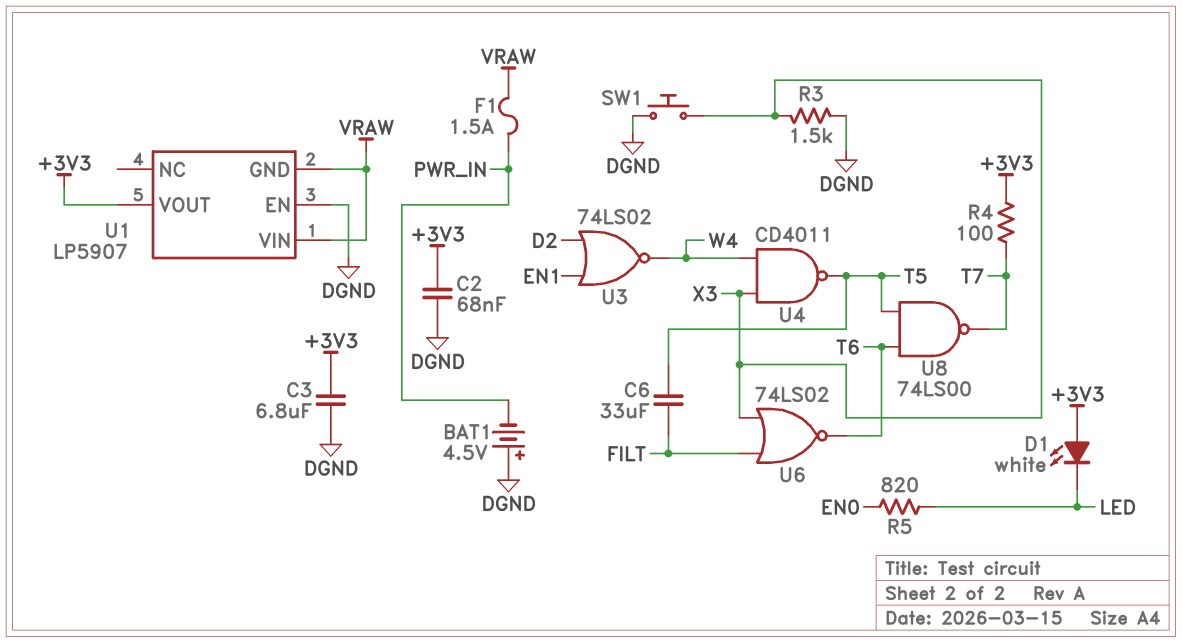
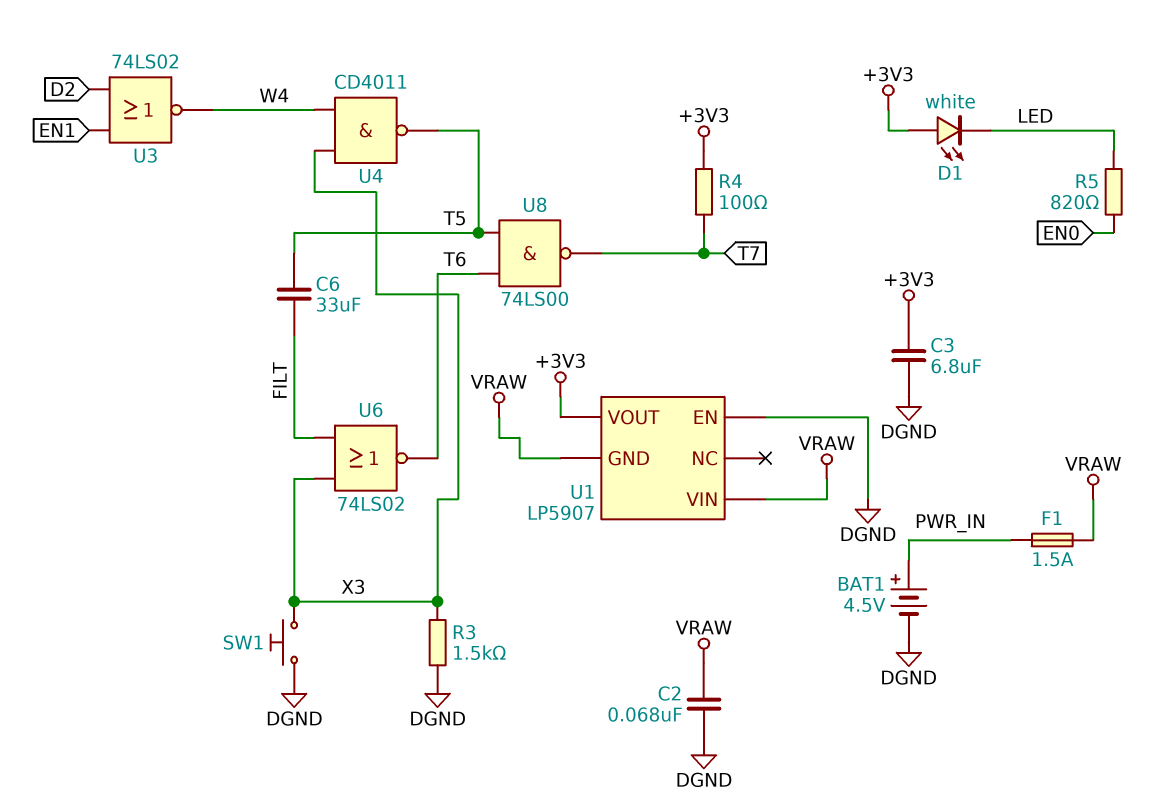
BAT1: 4.5V (plus DGND, minus PWR_IN) -> 4.5V (plus PWR_IN, minus DGND)
C2: 68nF (+3V3, DGND) -> 68nF (DGND, VRAW)

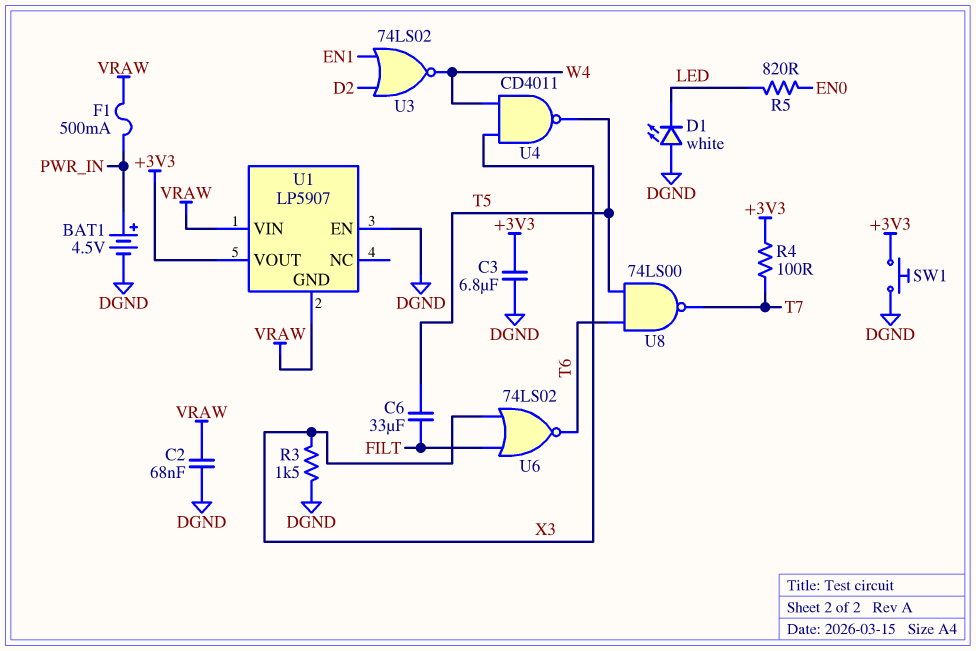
D1: LED white (A +3V3, K LED) -> LED white (A DGND, K LED)
F1: 1.5A (PWR_IN, VRAW) -> 500mA (PWR_IN, VRAW)
SW1: button (DGND, X3) -> button (+3V3, DGND)

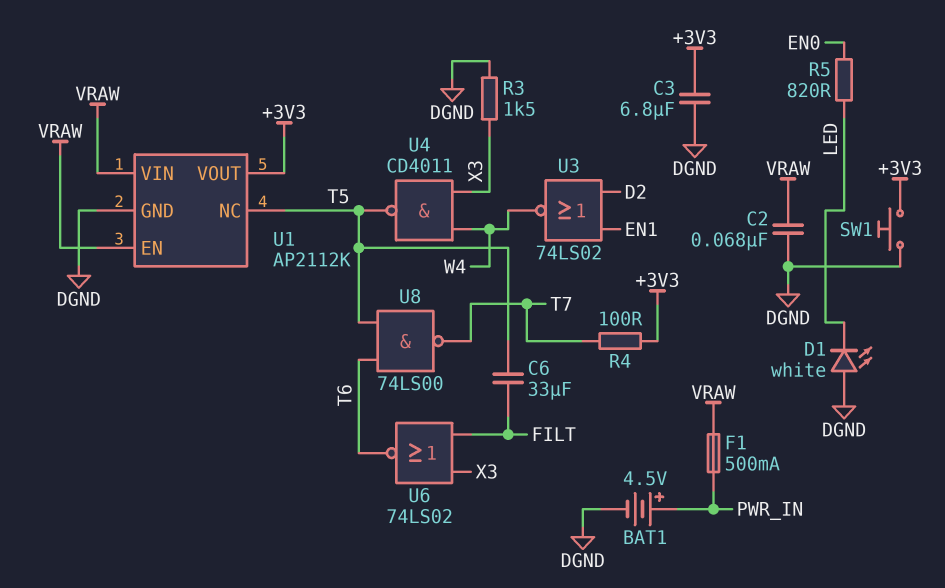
U1: LP5907 -> AP2112K
U1 pin EN: DGND -> VRAW
U1 pin GND: VRAW -> DGND
U1 pin NC: none -> T5

